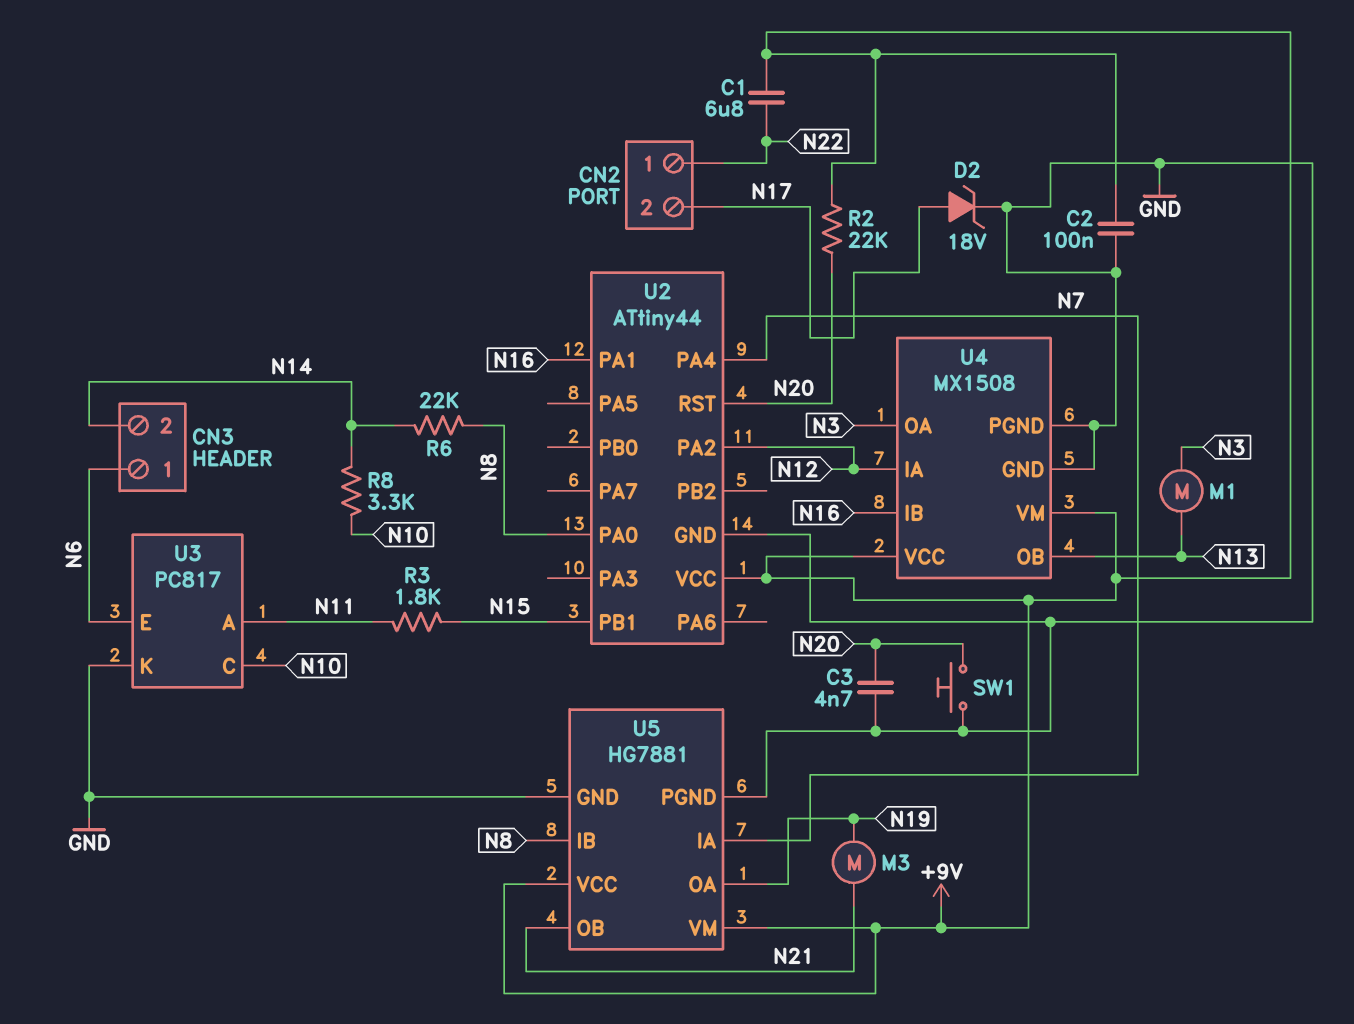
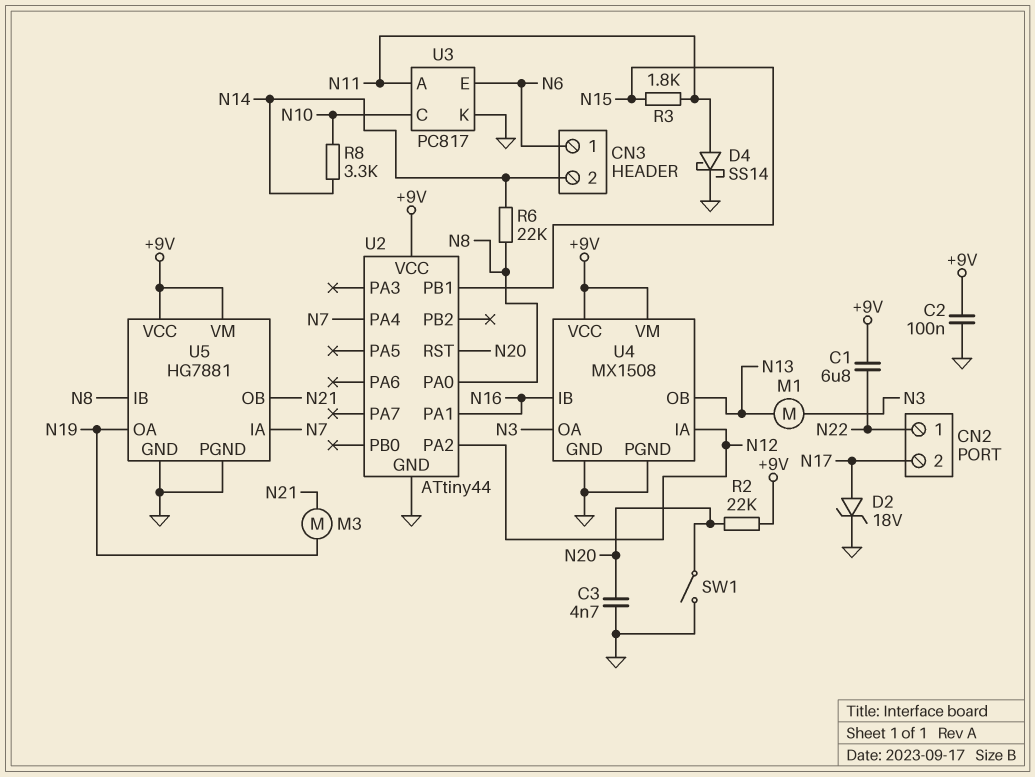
D4: none -> schottky SS14 (A N11, K GND)
SW1: button (GND, N20) -> switch (GND, N20)

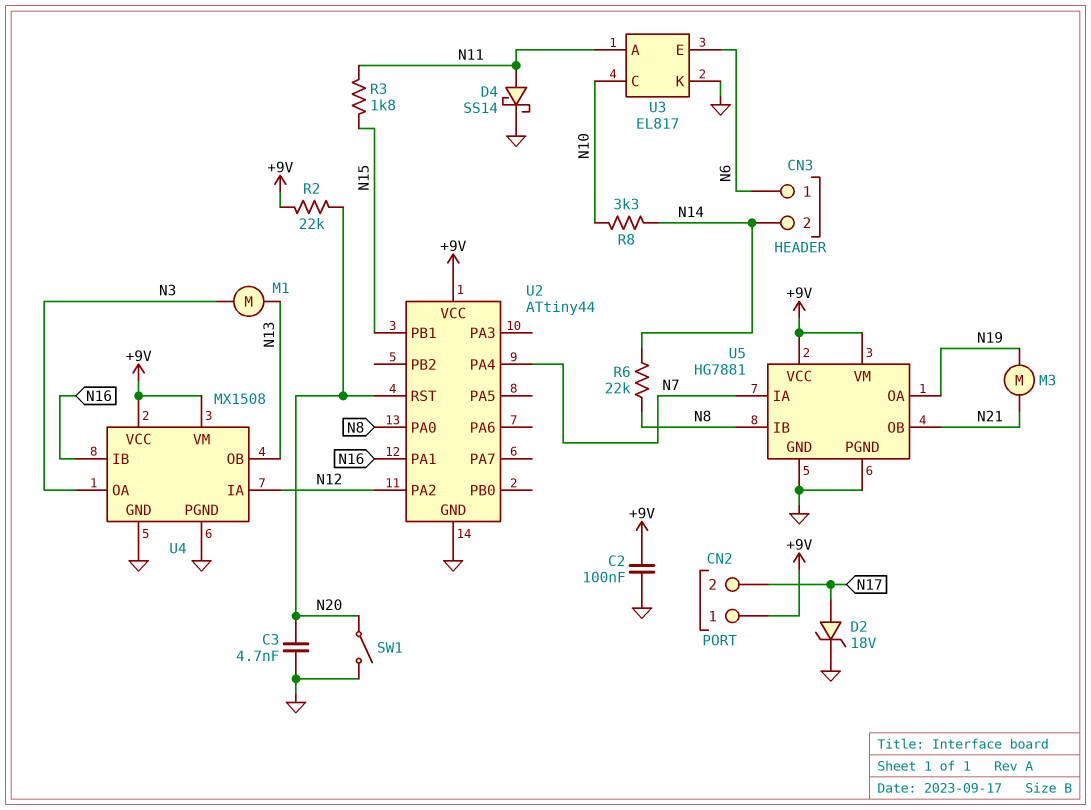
C1: 6.8uF (+9V, N22) -> none
CN2 pin 1: N22 -> +9V
U3: PC817 -> EL817

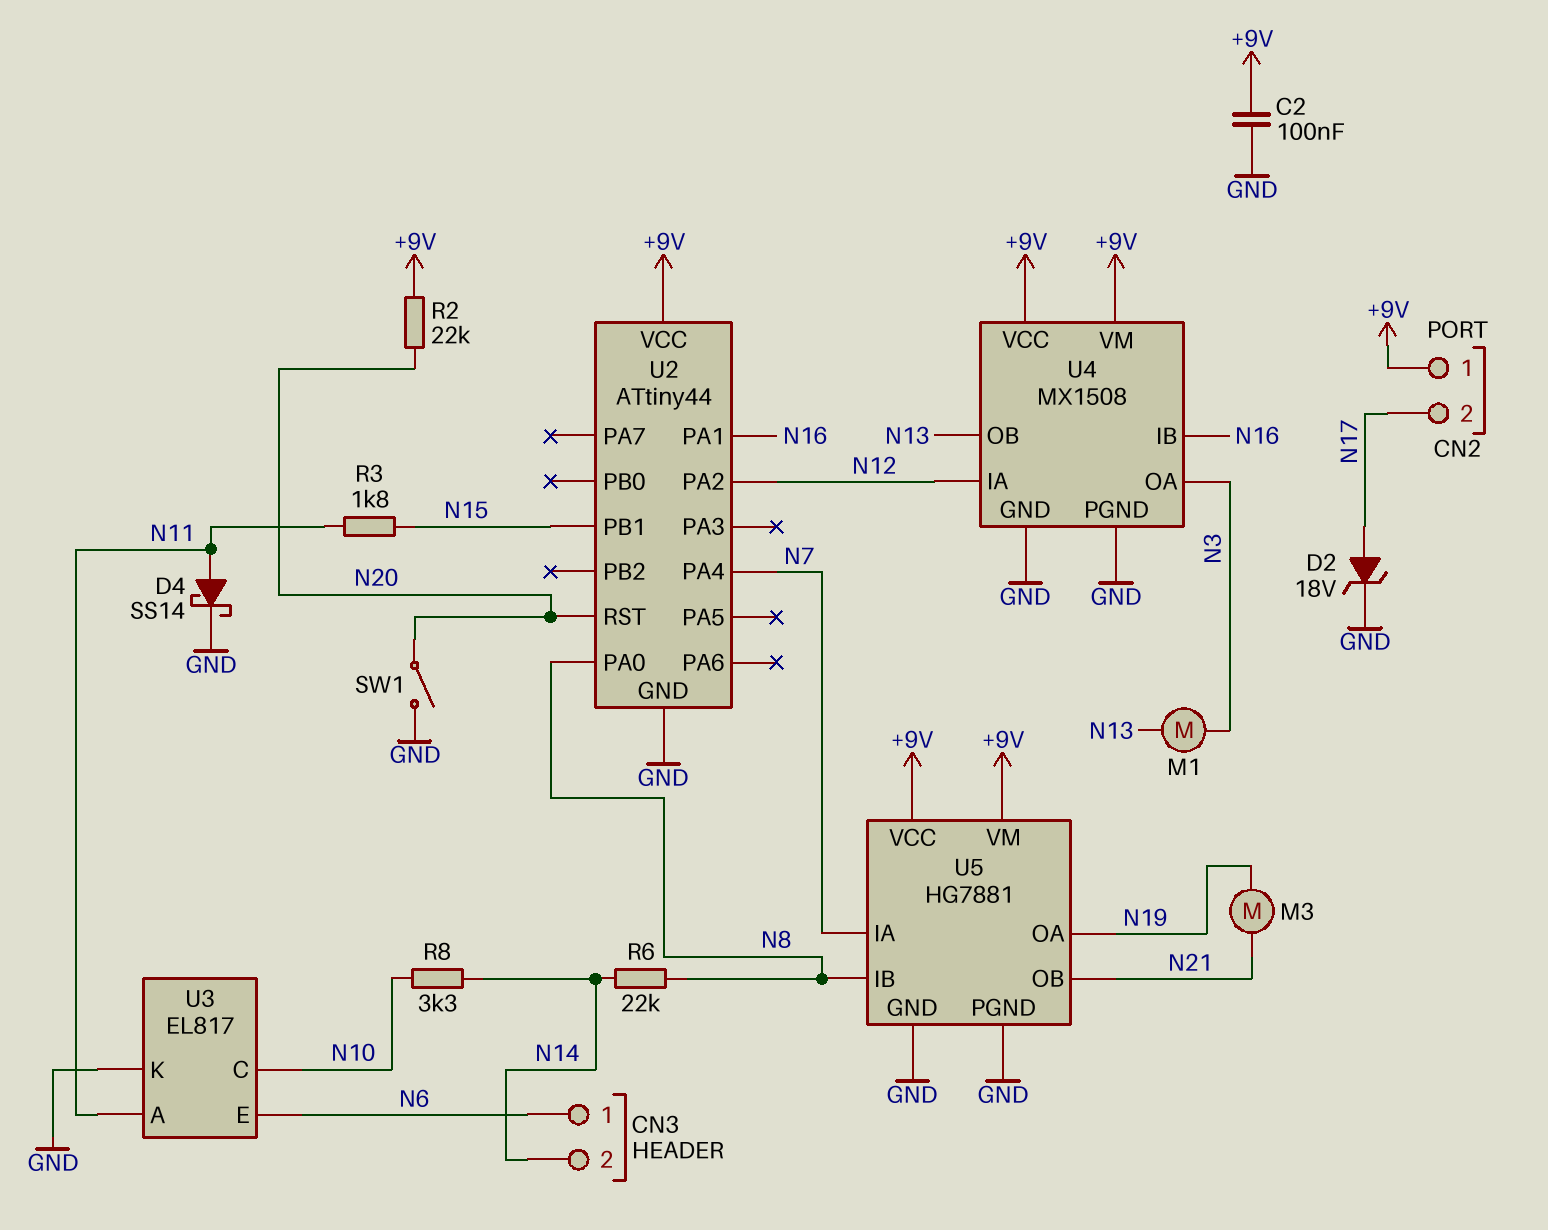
C3: 4.7nF (GND, N20) -> none

